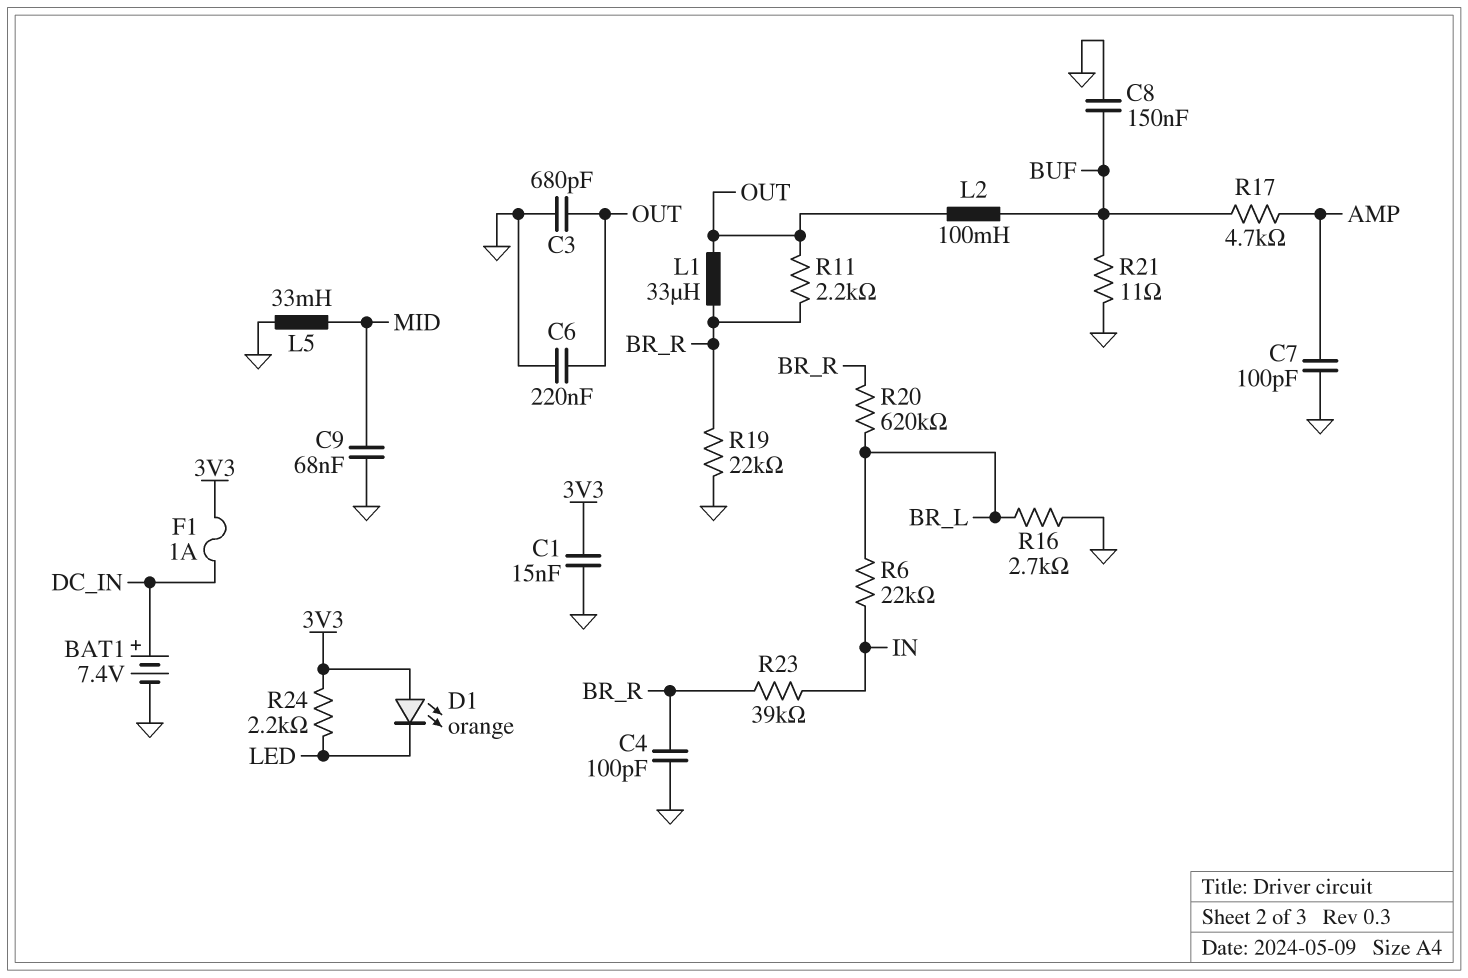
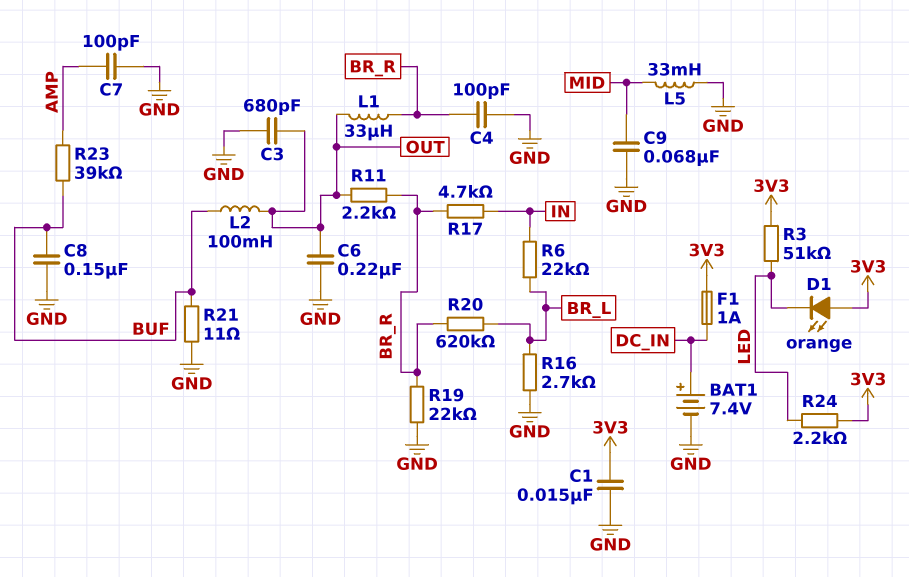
R3: none -> 51k (3V3, LED)
R17: 4.7k (AMP, BUF) -> 4.7k (BR_R, IN)
R23: 39k (BR_R, IN) -> 39k (AMP, BUF)

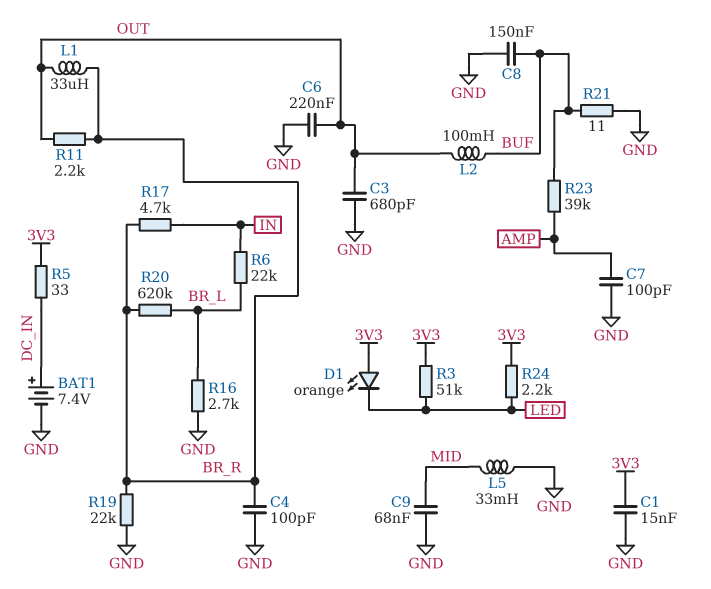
F1: 1A (3V3, DC_IN) -> none
R5: none -> 33 (3V3, DC_IN)

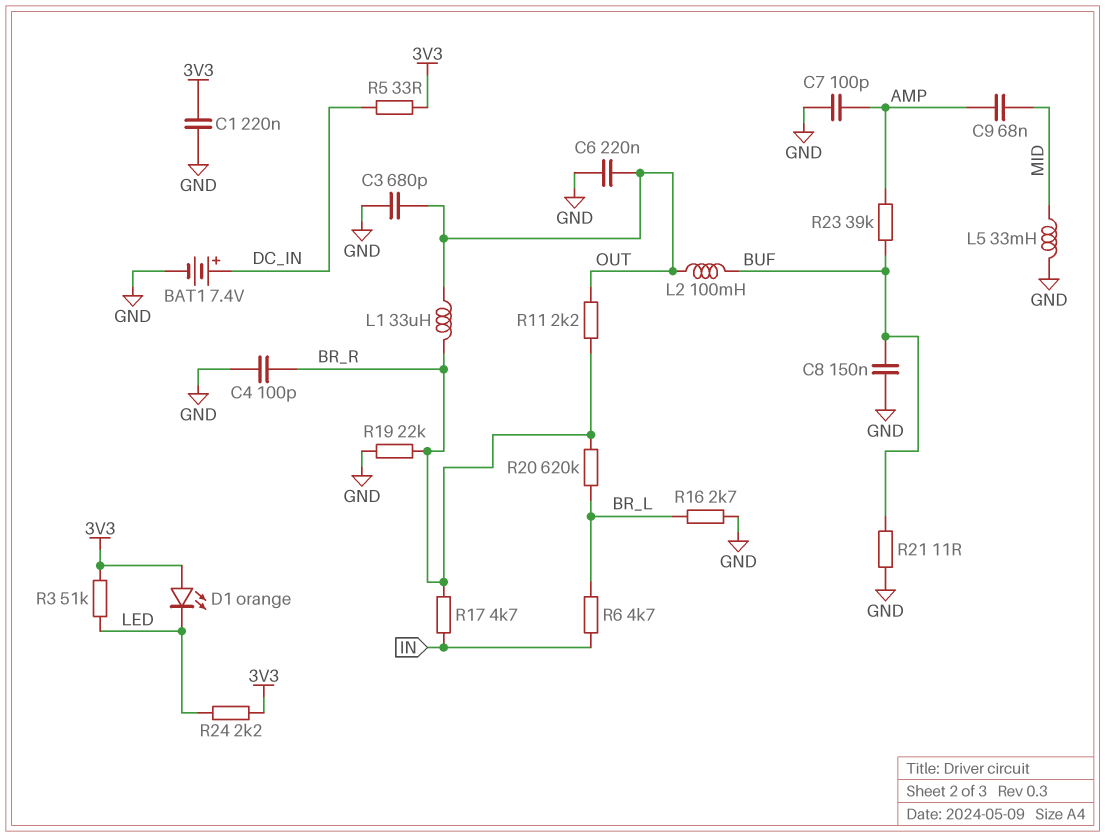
C1: 15nF (3V3, GND) -> 220nF (3V3, GND)
C9: 68nF (GND, MID) -> 68nF (AMP, MID)
R6: 22k (BR_L, IN) -> 4.7k (BR_L, IN)

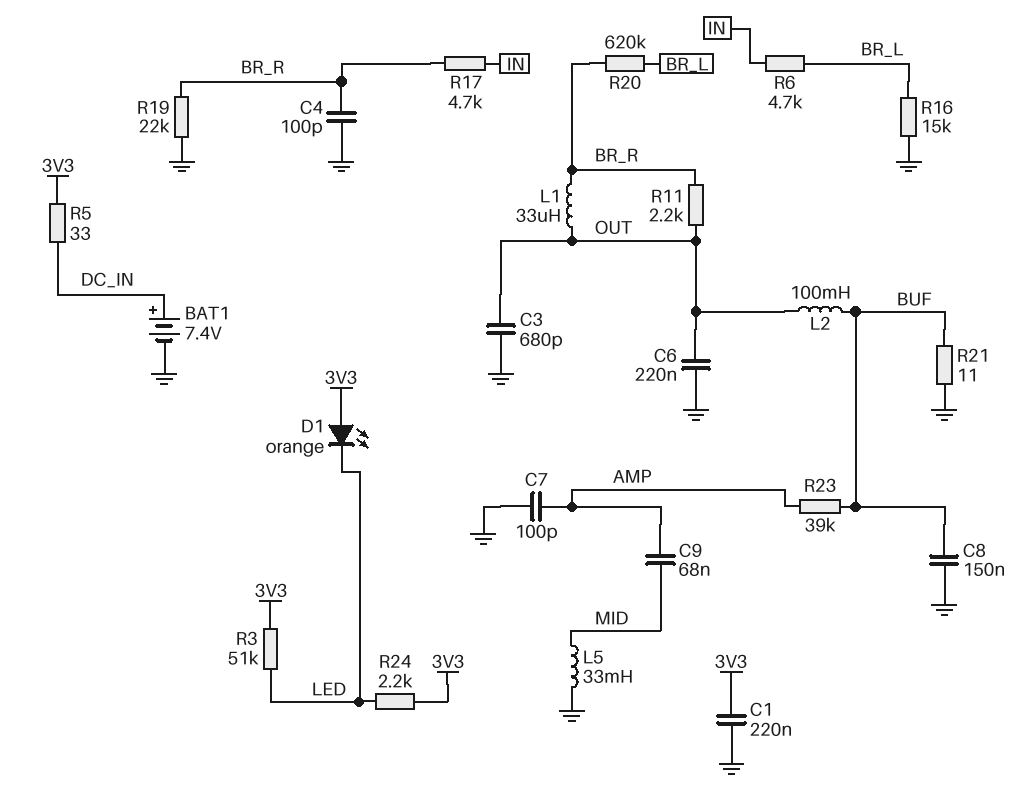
R16: 2.7k (BR_L, GND) -> 15k (BR_L, GND)

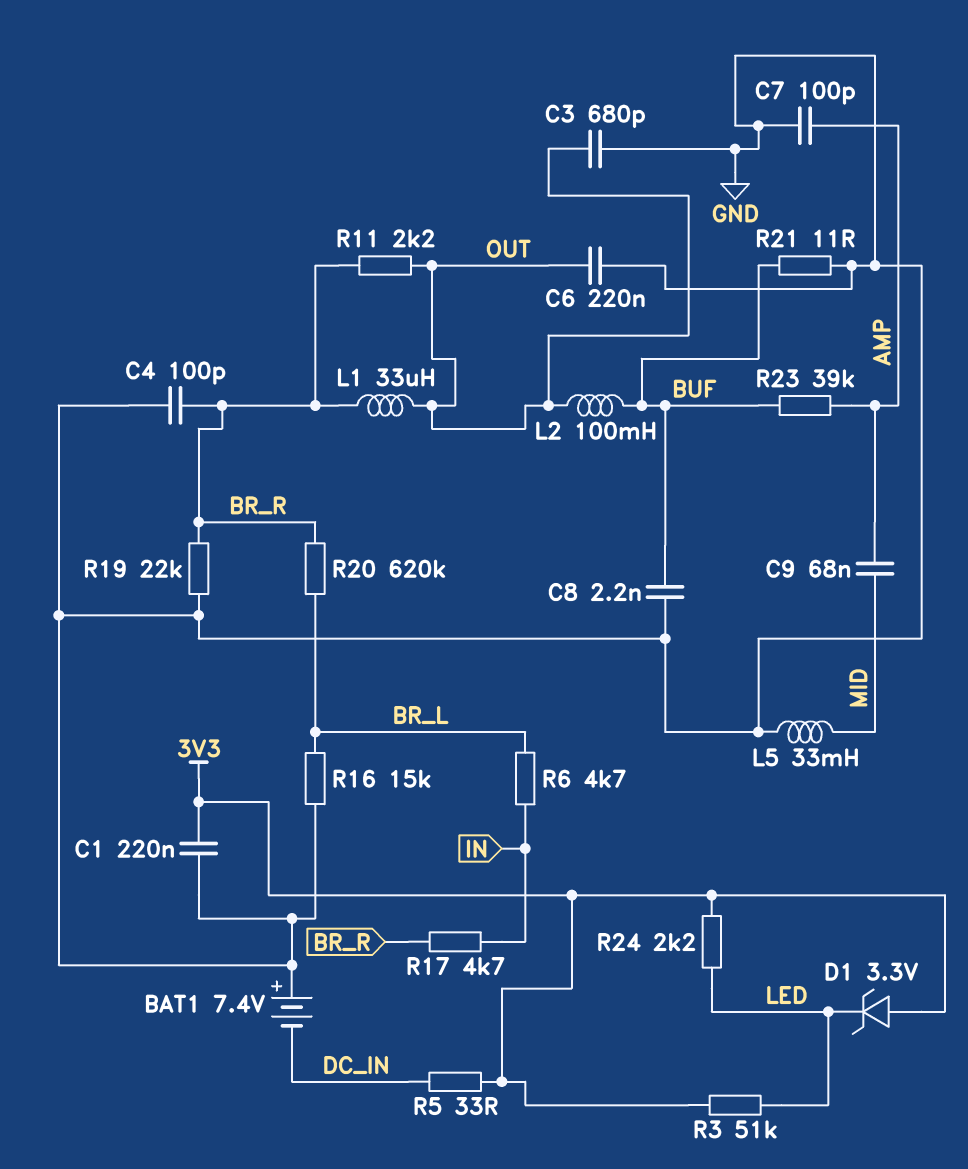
BAT1: 7.4V (plus DC_IN, minus GND) -> 7.4V (plus GND, minus DC_IN)
C8: 150nF (BUF, GND) -> 2.2nF (BUF, GND)
D1: LED orange (A 3V3, K LED) -> zener 3.3V (A 3V3, K LED)

